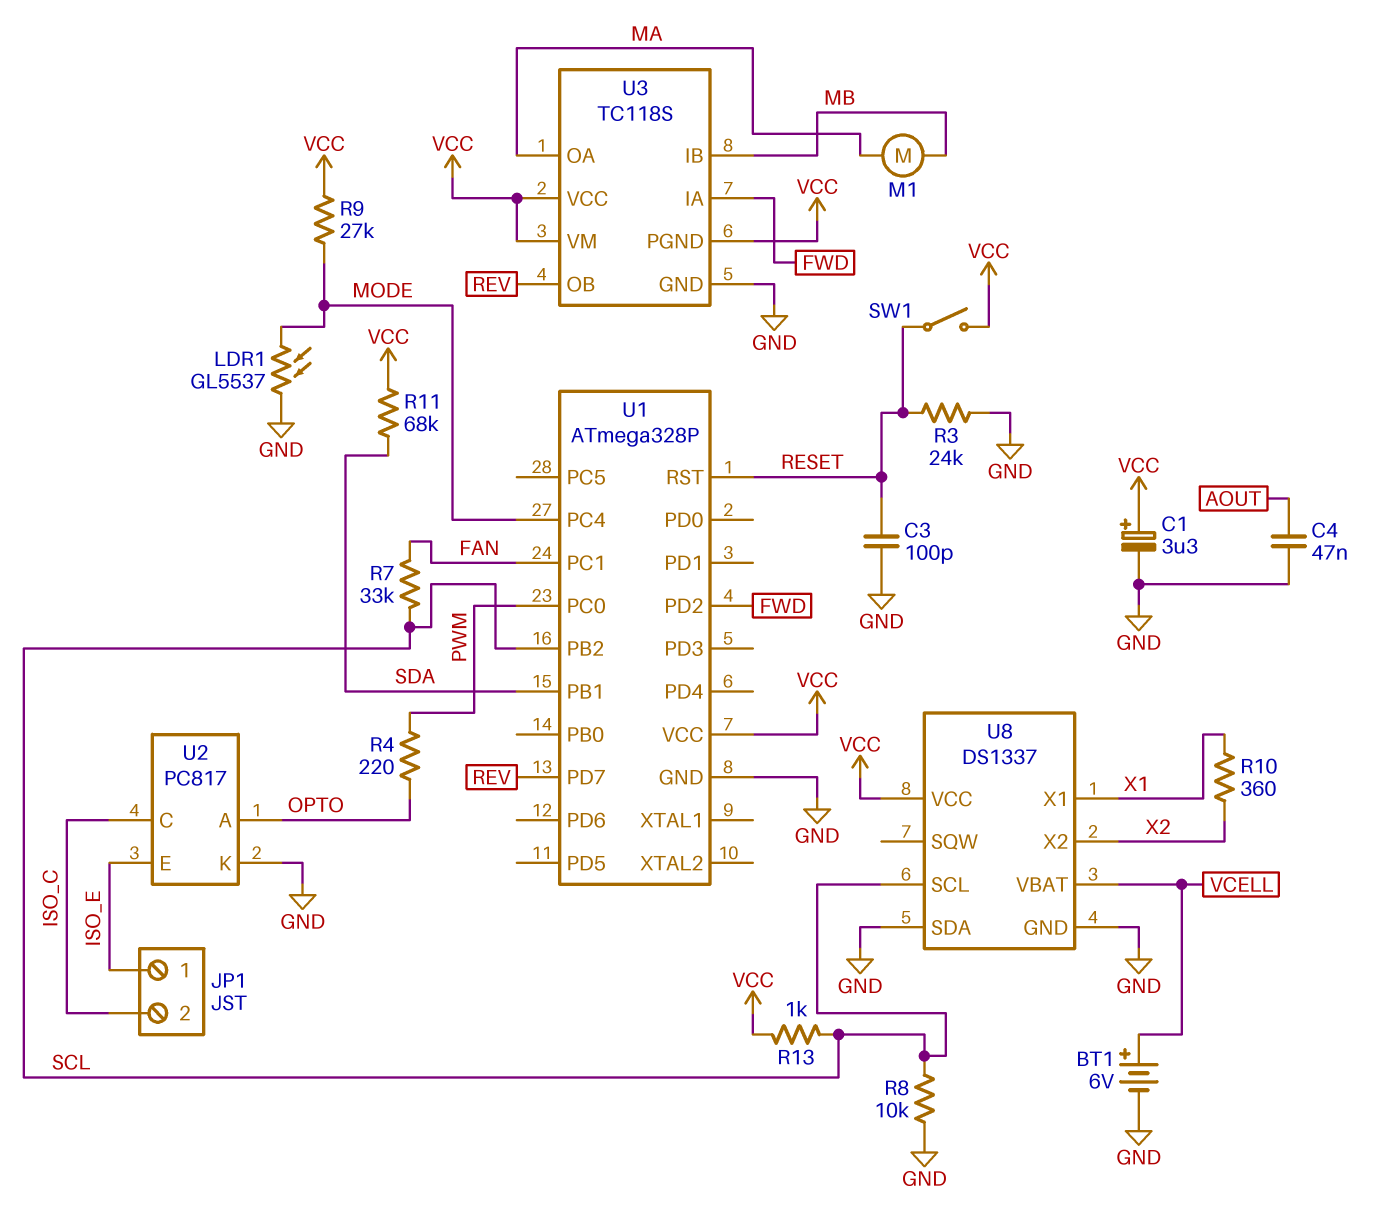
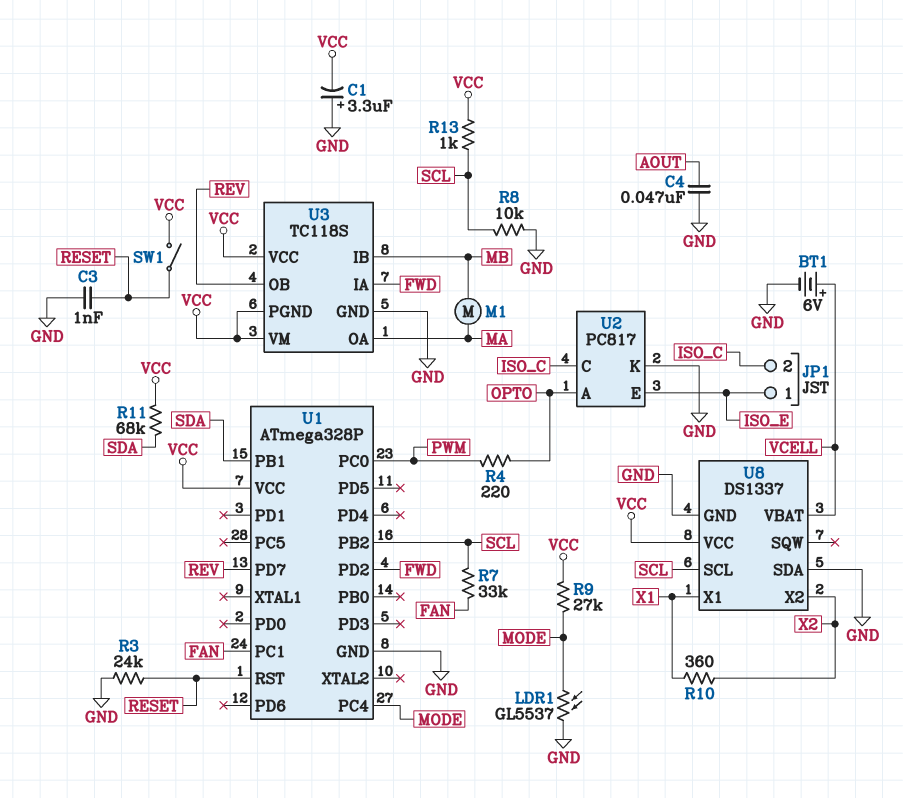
C1: 3.3uF (plus VCC, minus GND) -> 3.3uF (plus GND, minus VCC)
C3: 100pF (GND, RESET) -> 1nF (GND, RESET)

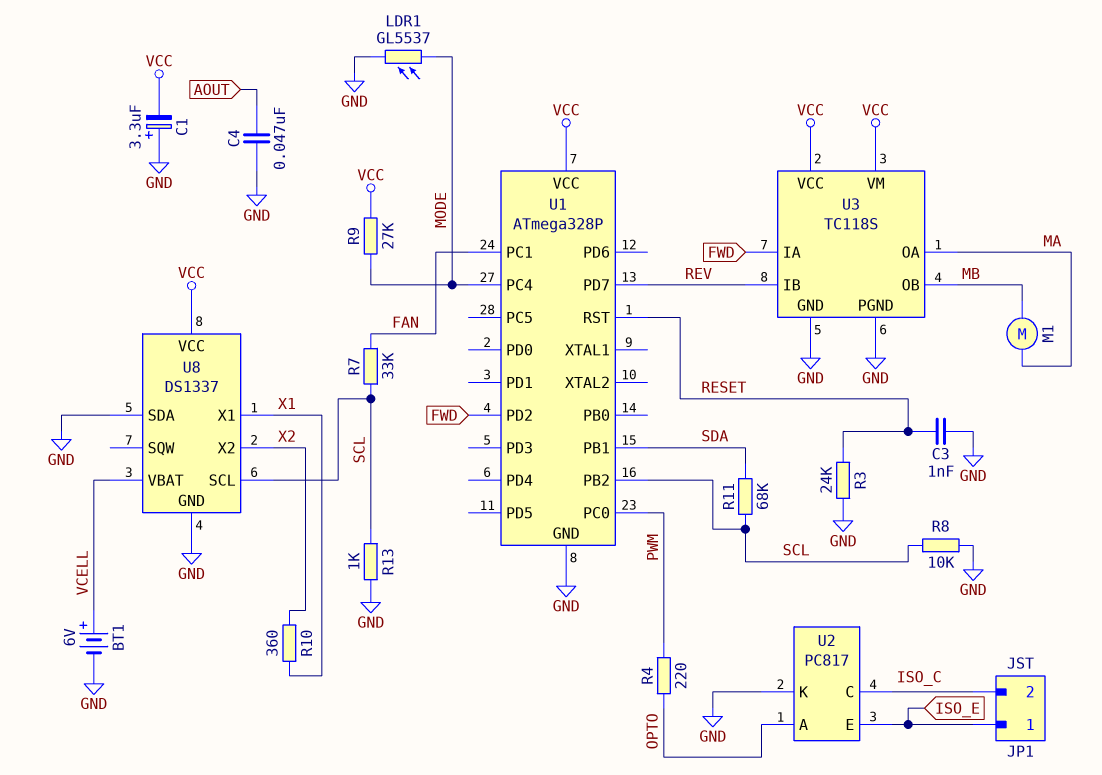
R11: 68k (SDA, VCC) -> 68k (SCL, SDA)
R13: 1k (SCL, VCC) -> 1k (GND, SCL)
SW1: switch (RESET, VCC) -> none
U3 pin IB: MB -> REV
U3 pin OB: REV -> MB
U3 pin PGND: VCC -> GND

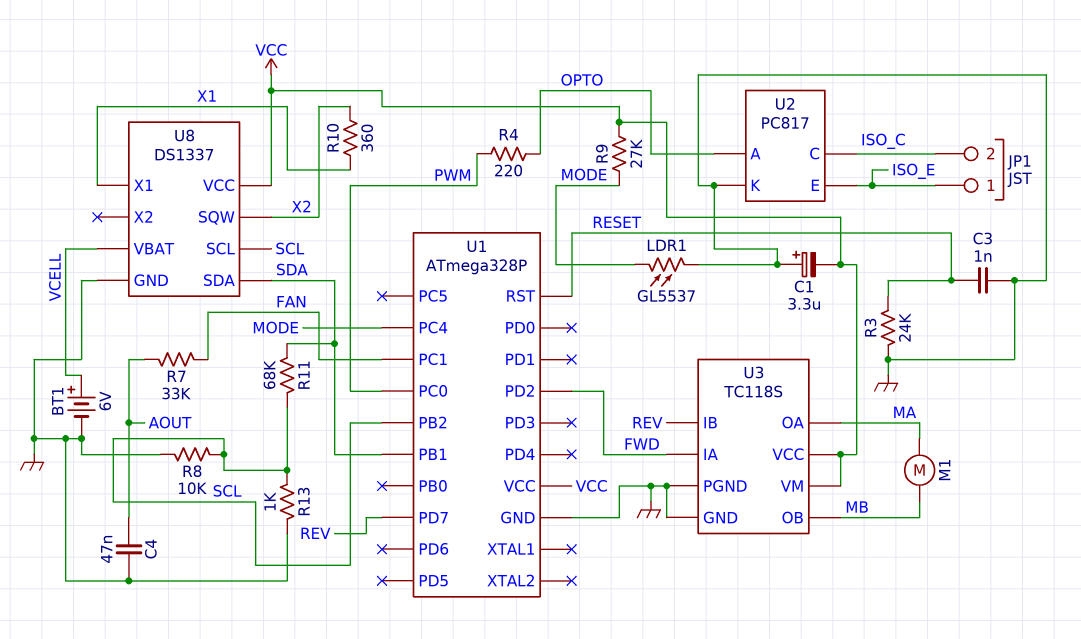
R7: 33k (FAN, SCL) -> 33k (AOUT, FAN)
U8 pin SDA: GND -> SDA
U8 pin SQW: none -> X2
U8 pin X2: X2 -> none

